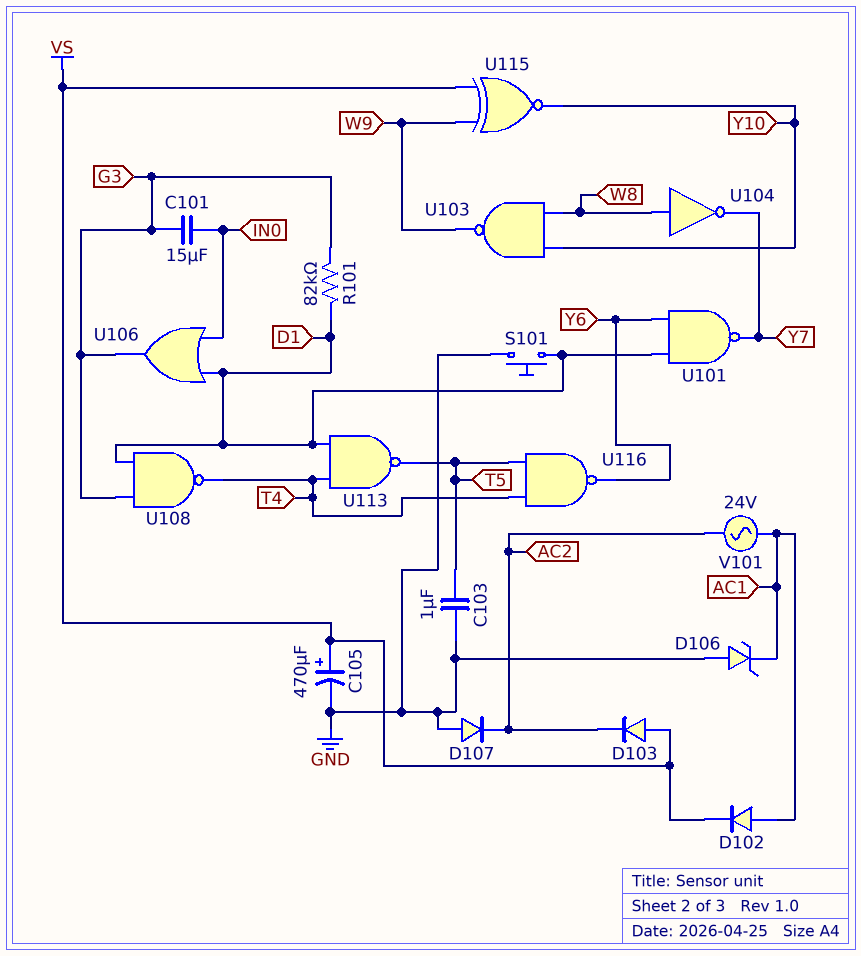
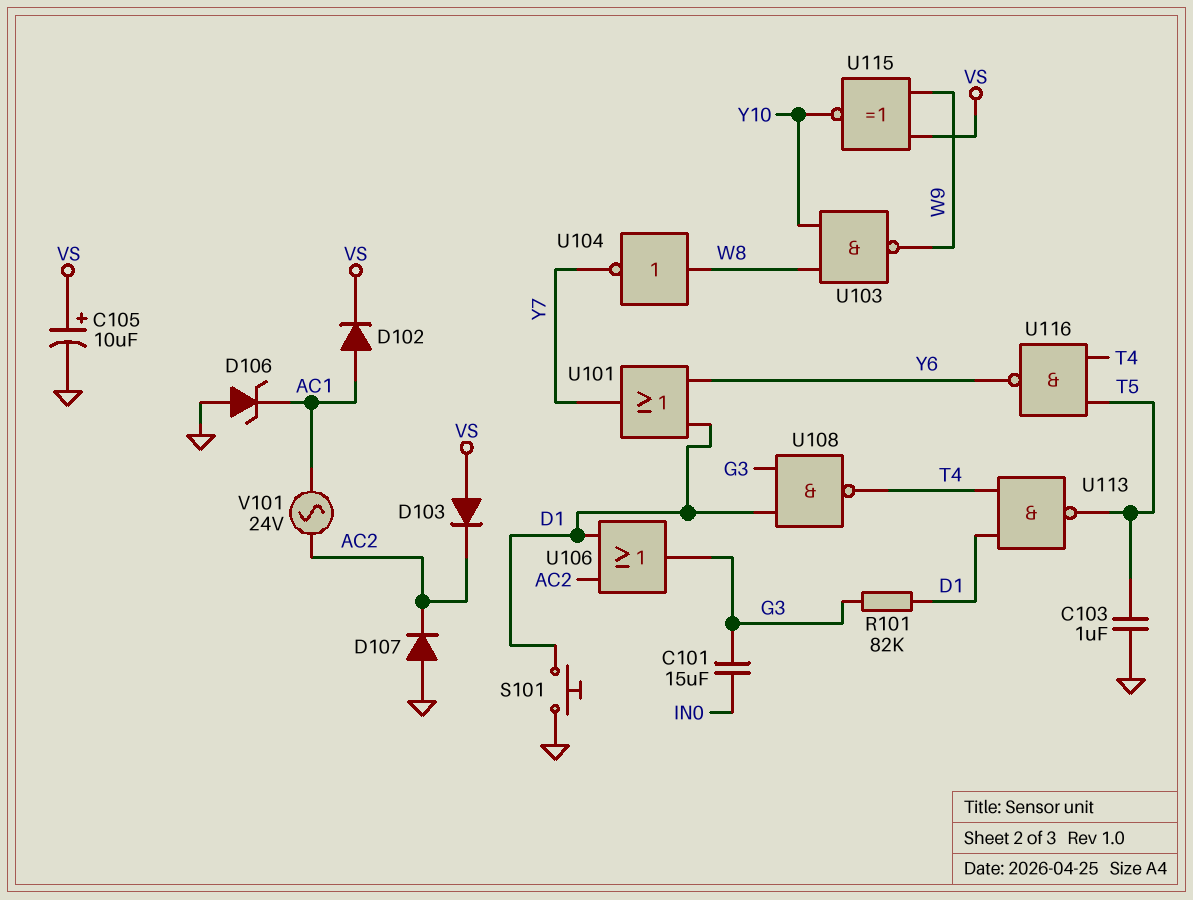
C105: 470uF (plus VS, minus GND) -> 10uF (plus VS, minus GND)
U101: NAND (in D1, in Y6, out Y7) -> OR (in D1, in Y6, out Y7)
U106: OR (in D1, in IN0, out G3) -> OR (in AC2, in D1, out G3)

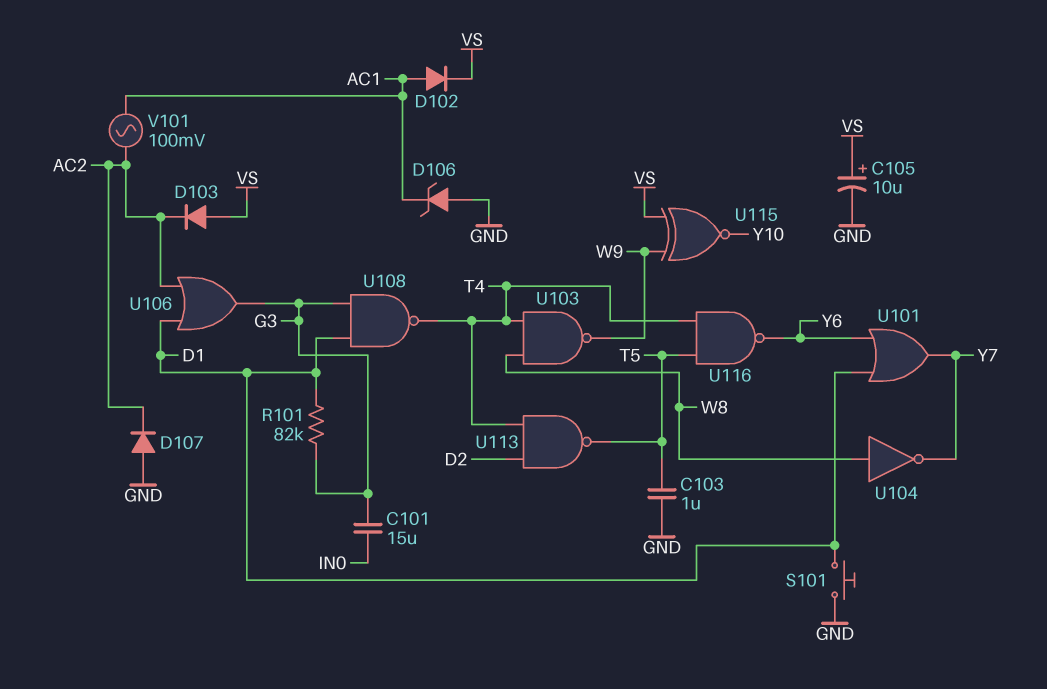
U103: NAND (in W8, in Y10, out W9) -> NAND (in T4, in W8, out W9)
U113: NAND (in D1, in T4, out T5) -> NAND (in D2, in T4, out T5)
V101: AC 24V (AC1, AC2) -> AC 100mV (AC1, AC2)

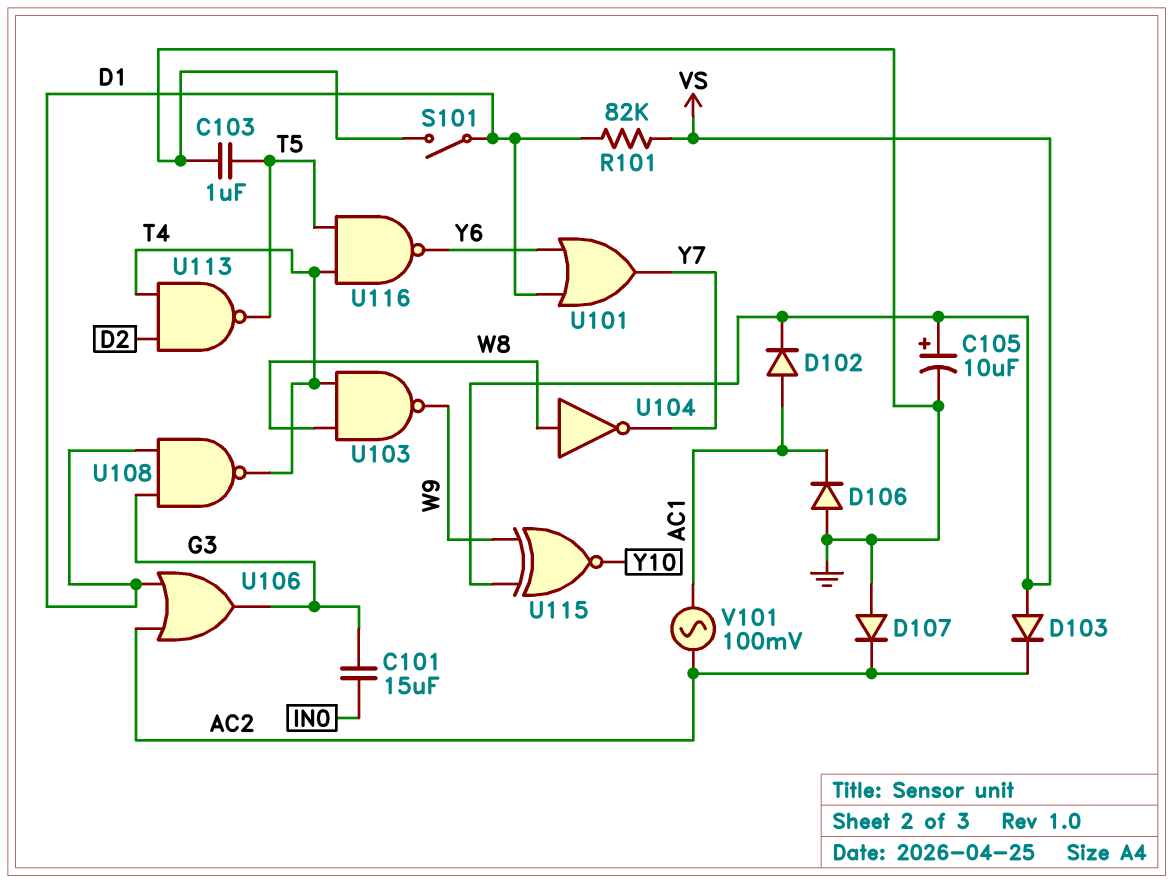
D106: zener (A GND, K AC1) -> diode (A GND, K AC1)
R101: 82k (D1, G3) -> 82k (D1, VS)
S101: button (D1, GND) -> switch (D1, GND)

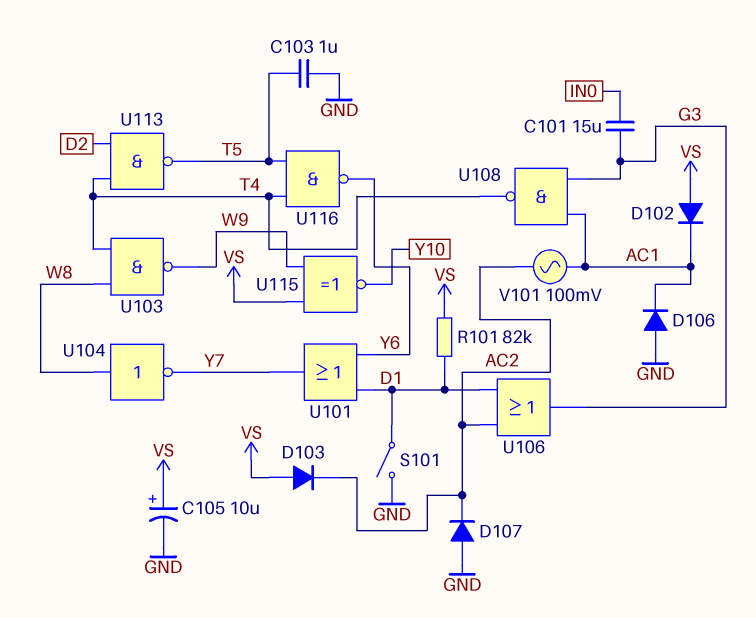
D102: diode (A AC1, K VS) -> diode (A VS, K AC1)
U108: NAND (in D1, in G3, out T4) -> NAND (in AC1, in G3, out T4)

